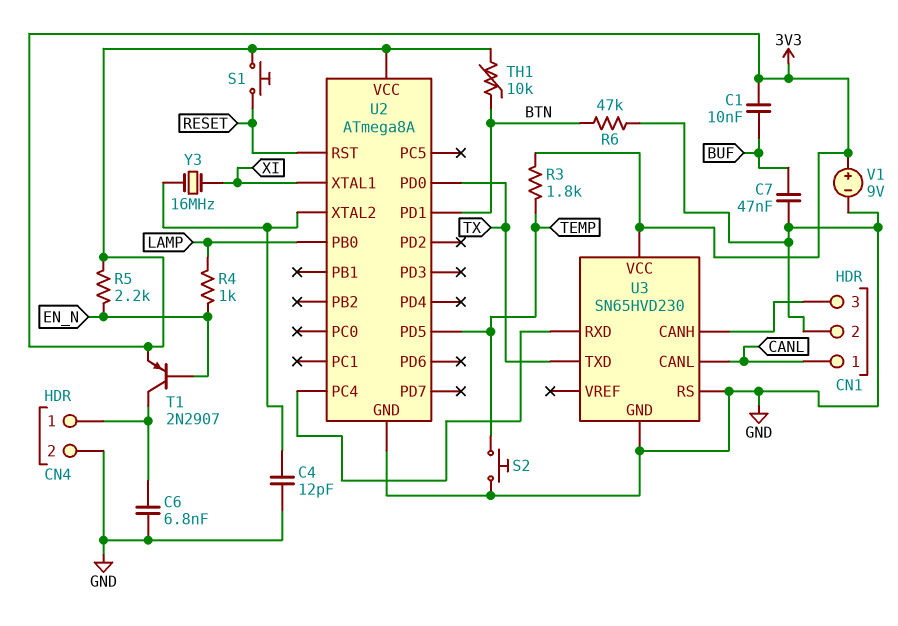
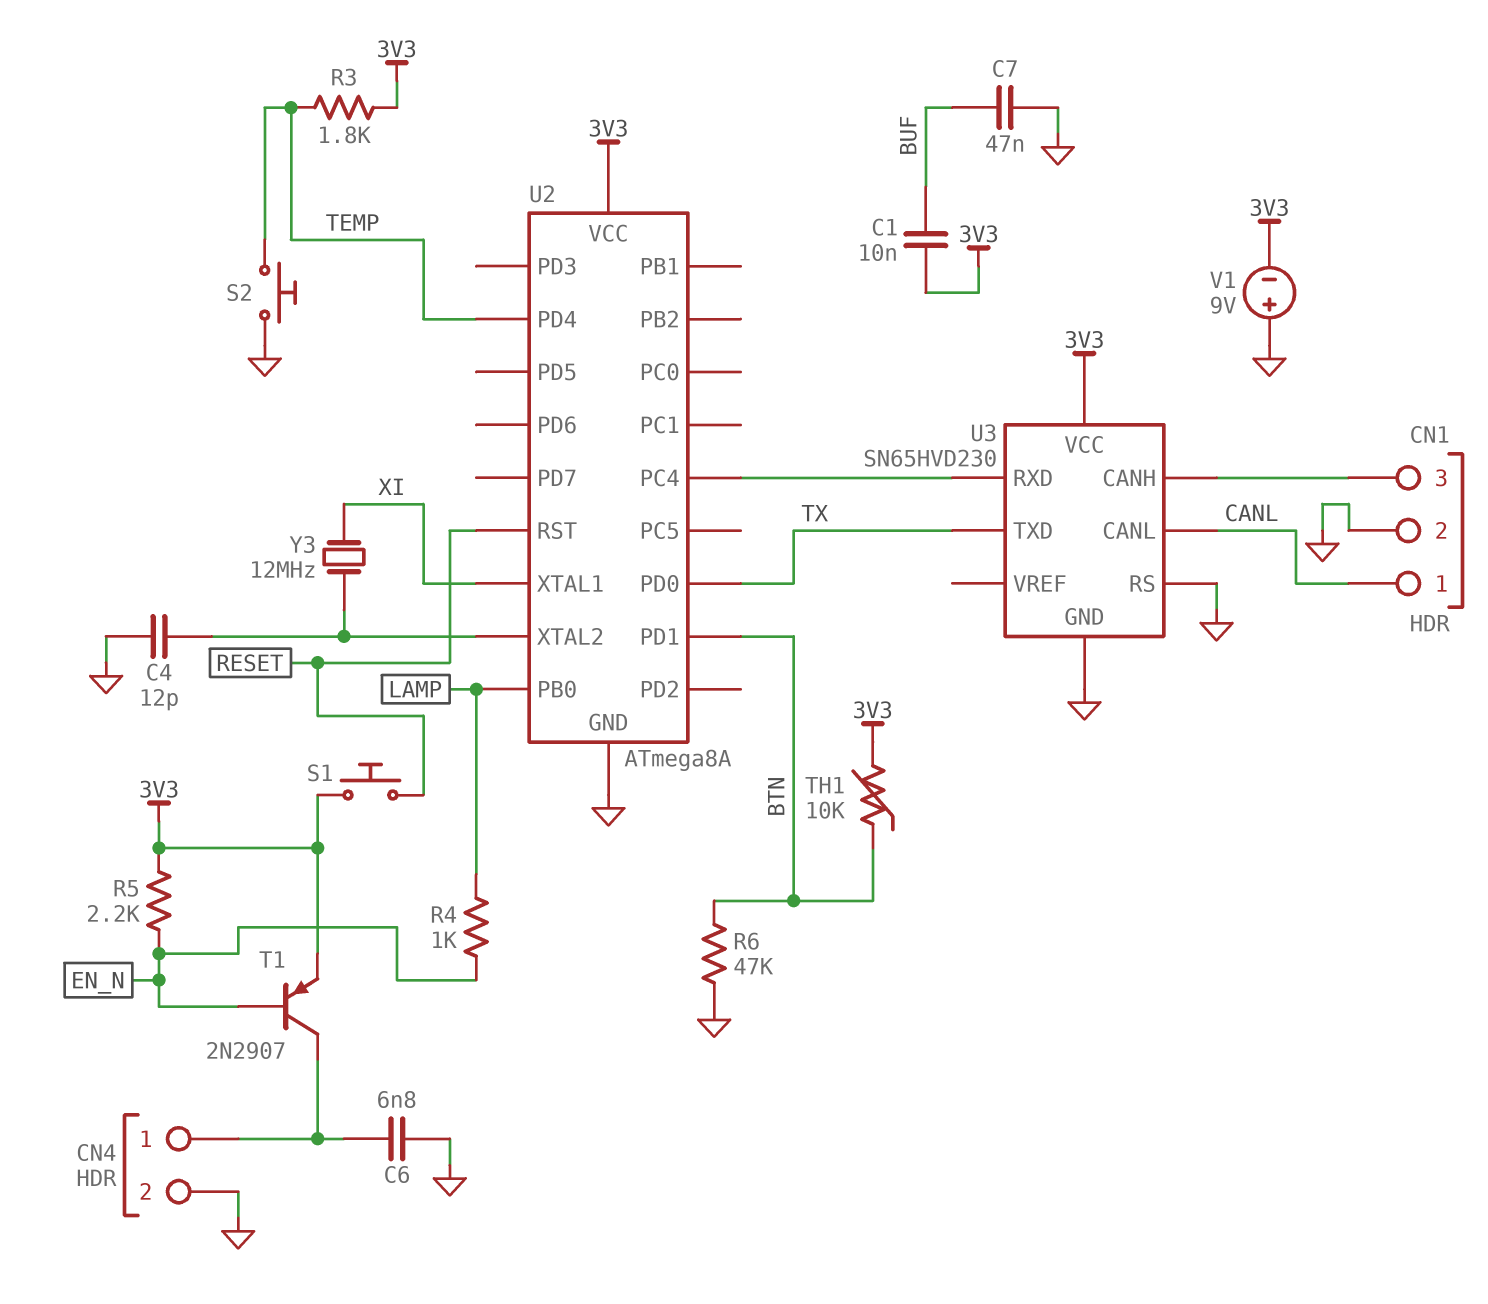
U2 pin PD4: none -> TEMP
U2 pin PD5: TEMP -> none
V1: 9V (plus 3V3, minus GND) -> 9V (plus GND, minus 3V3)
Y3: 16MHz (U2/XTAL2, XI) -> 12MHz (U2/XTAL2, XI)

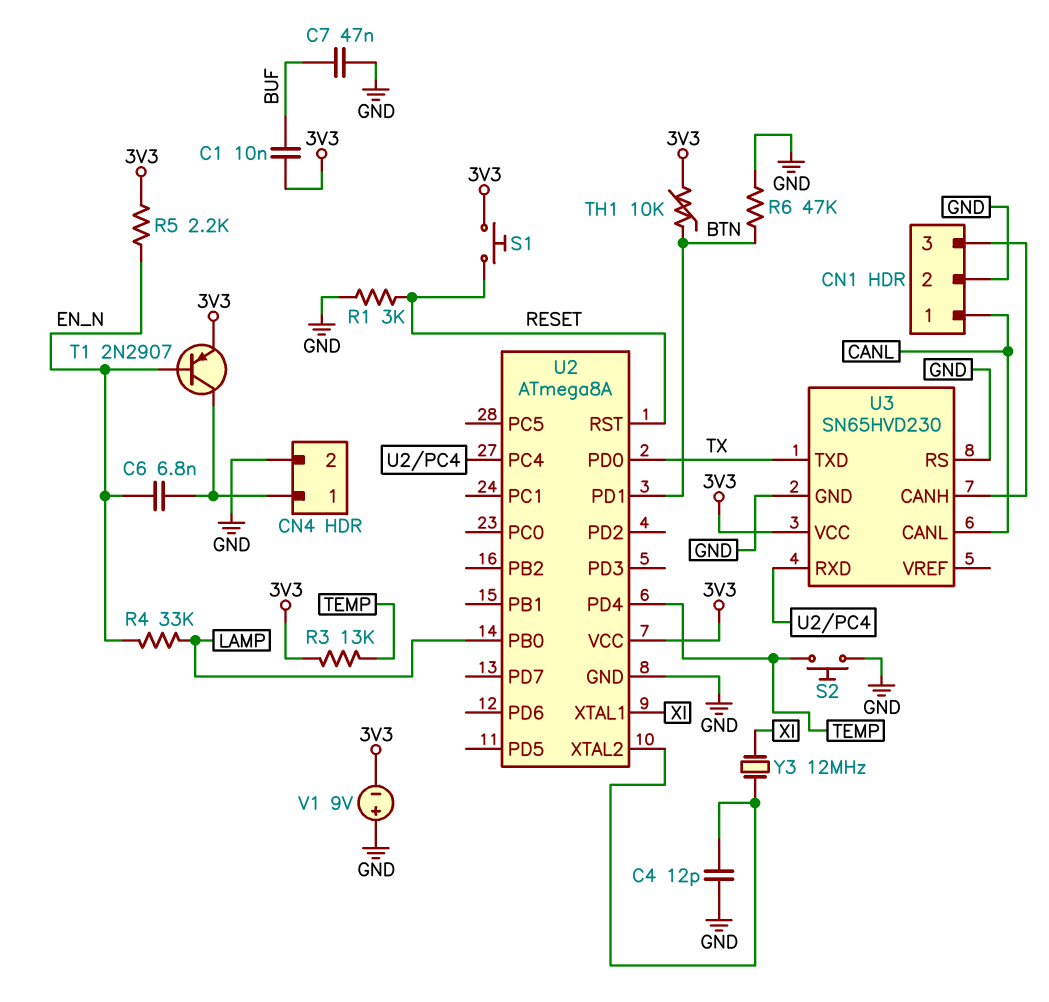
C6: 6.8nF (CN4/1, GND) -> 6.8nF (CN4/1, EN_N)
R1: none -> 3k (GND, RESET)
R3: 1.8k (3V3, TEMP) -> 13k (3V3, TEMP)
R4: 1k (EN_N, LAMP) -> 33k (EN_N, LAMP)

